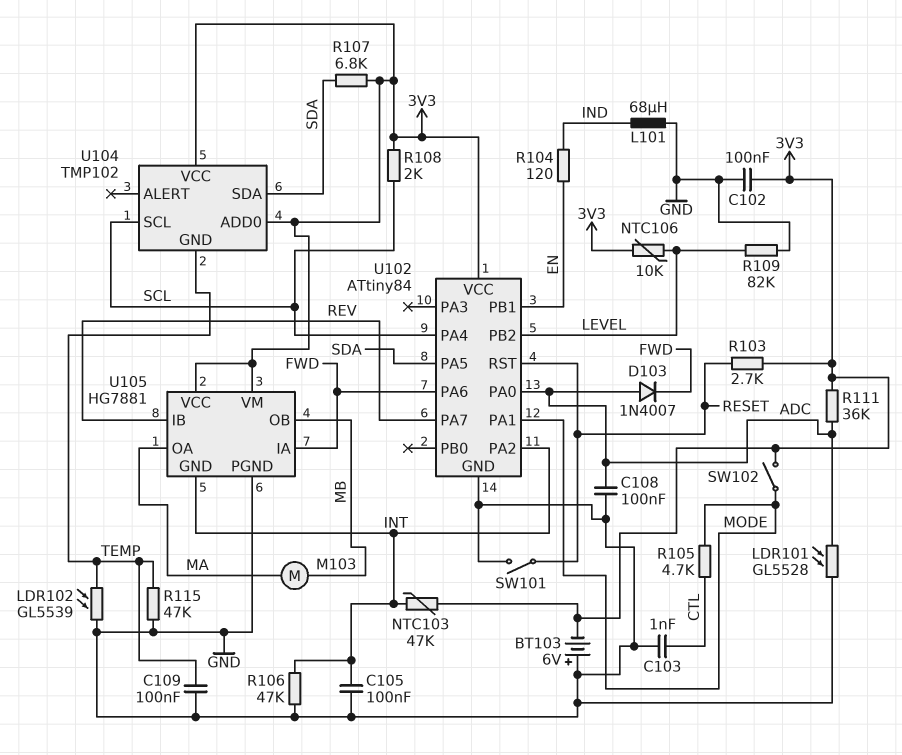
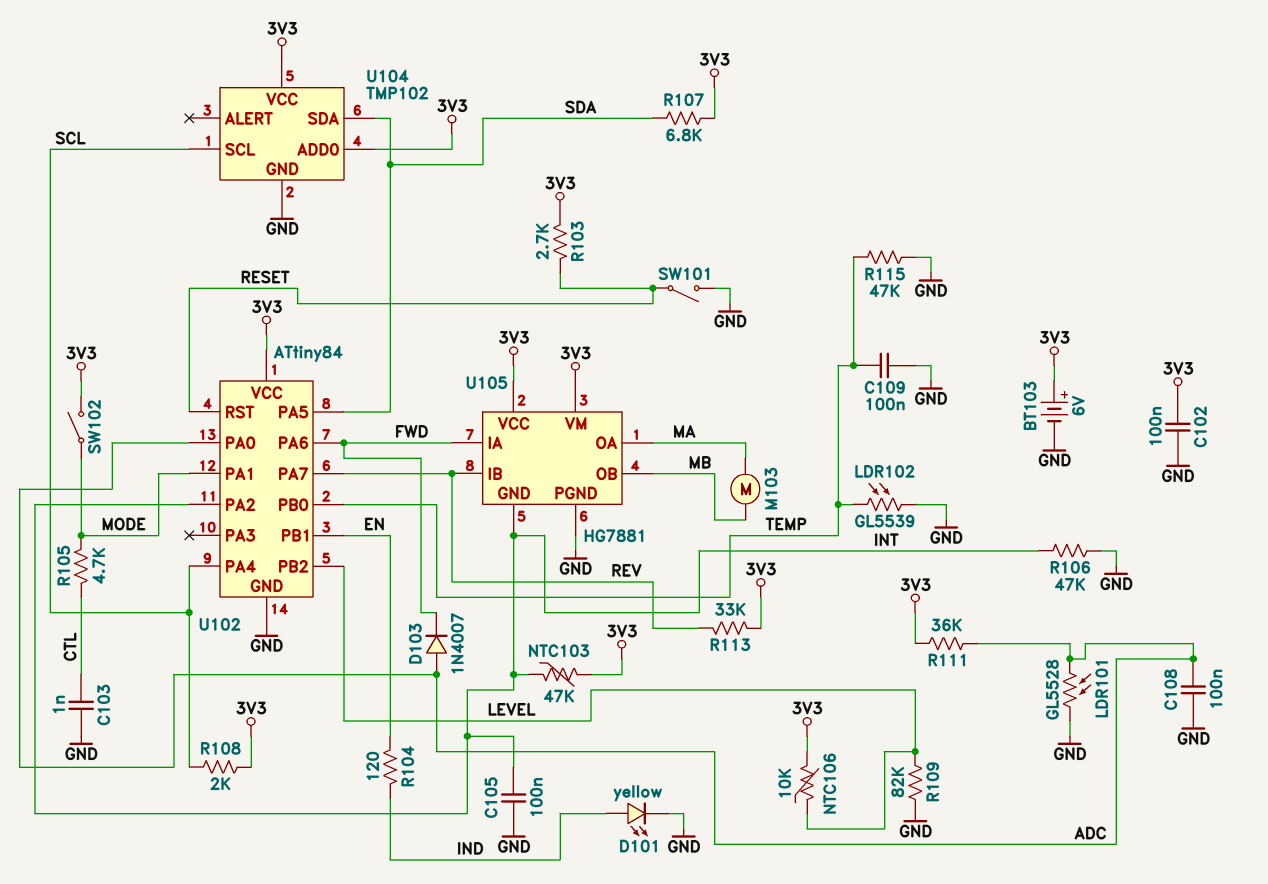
BT103: 6V (plus GND, minus 3V3) -> 6V (plus 3V3, minus GND)
D101: none -> LED yellow (A IND, K GND)
L101: 68uH (GND, IND) -> none
R113: none -> 33k (3V3, REV)
U102 pin PB0: none -> TEMP
U104 pin GND: TEMP -> GND

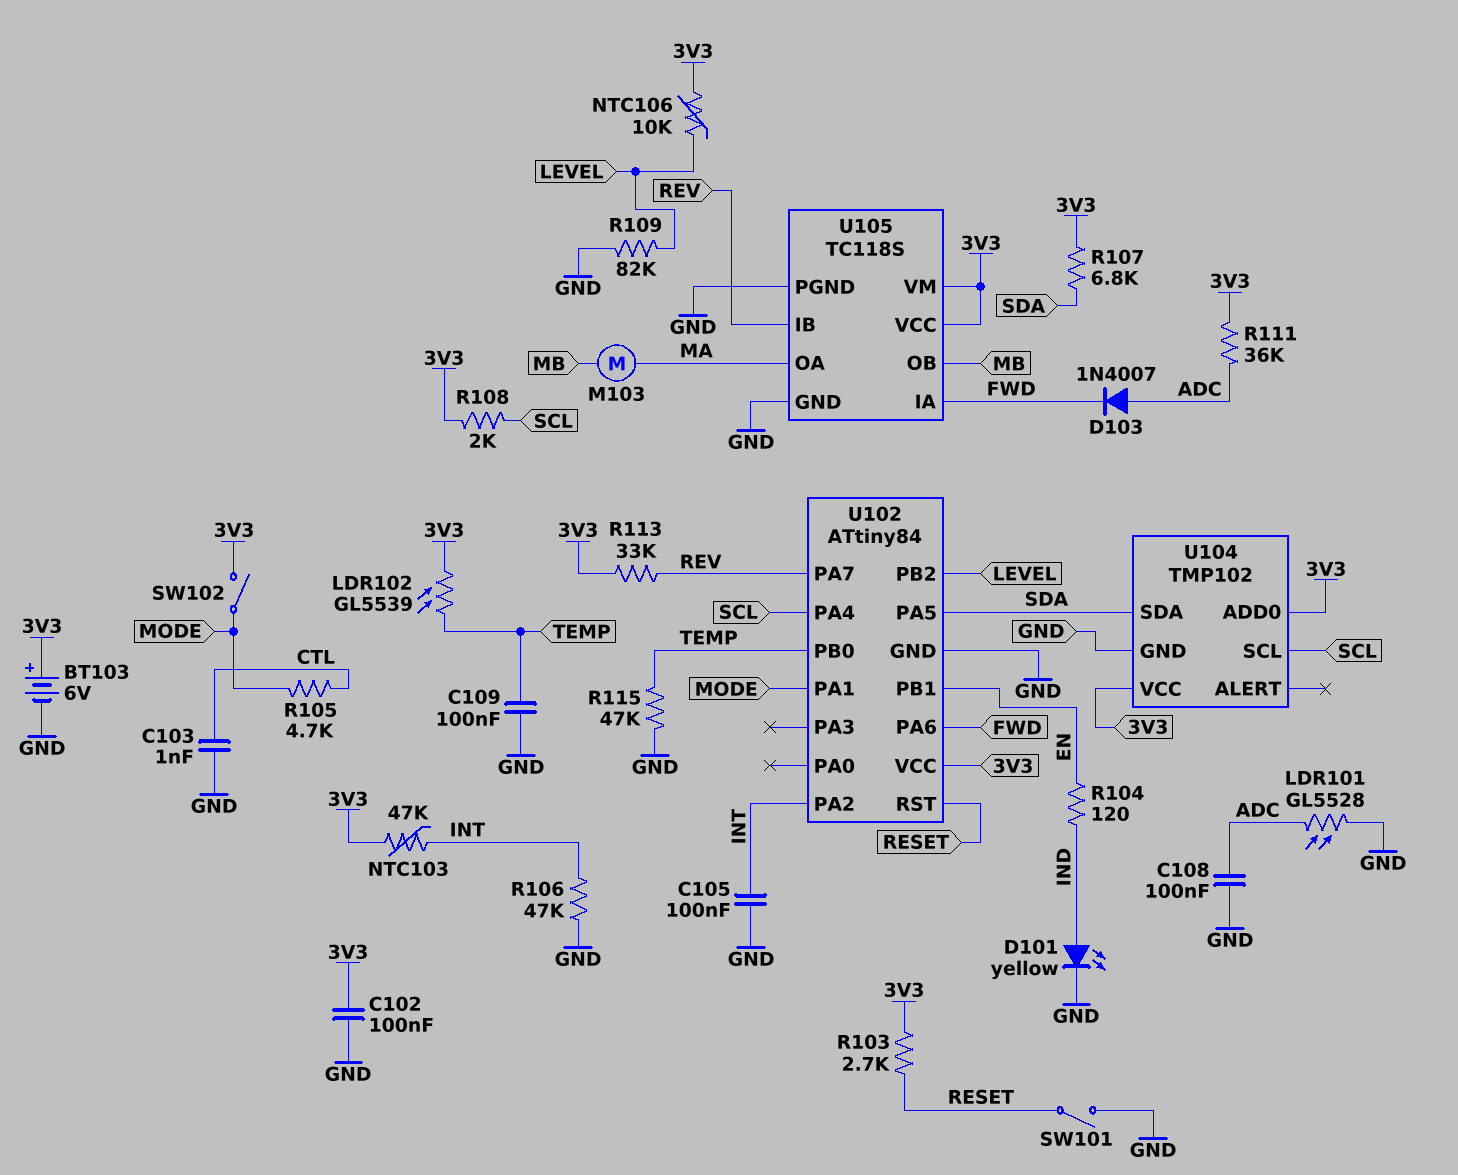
LDR102: GL5539 (GND, TEMP) -> GL5539 (3V3, TEMP)
U102 pin PA0: ADC -> none
U105: HG7881 -> TC118S
U105 pin GND: INT -> GND

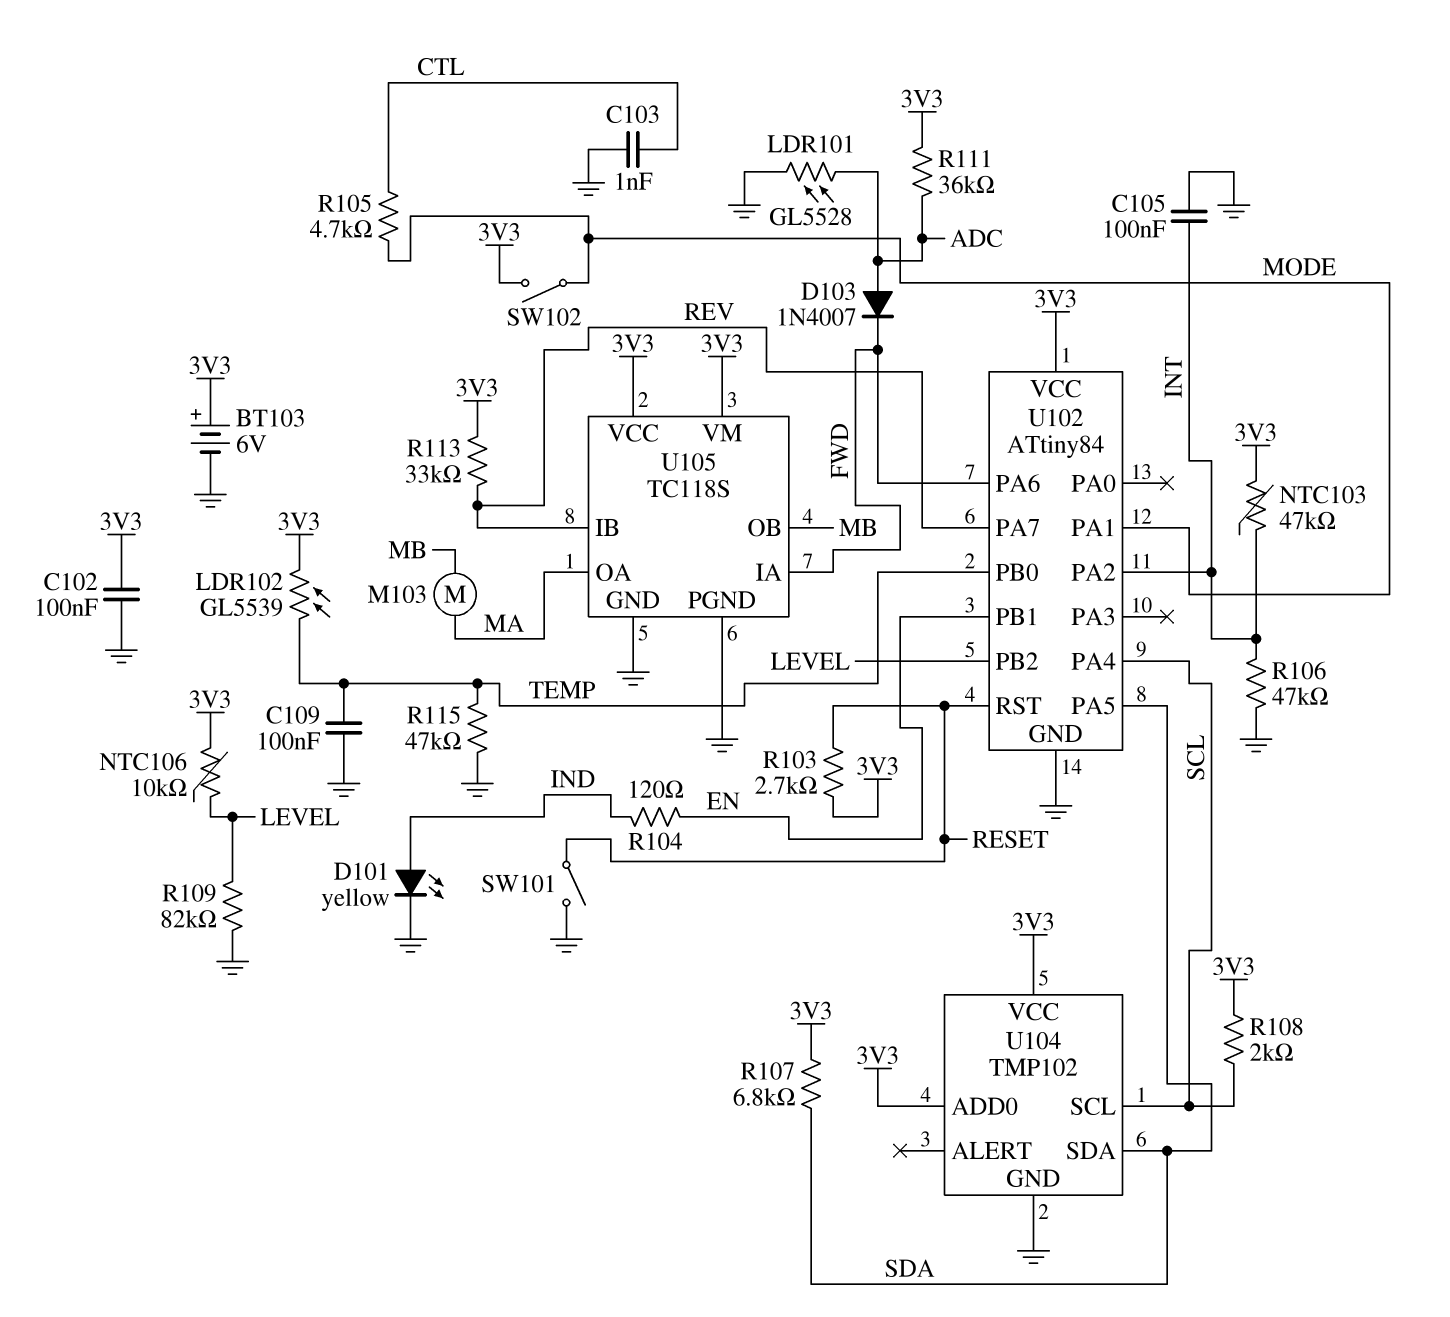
C108: 100nF (ADC, GND) -> none

